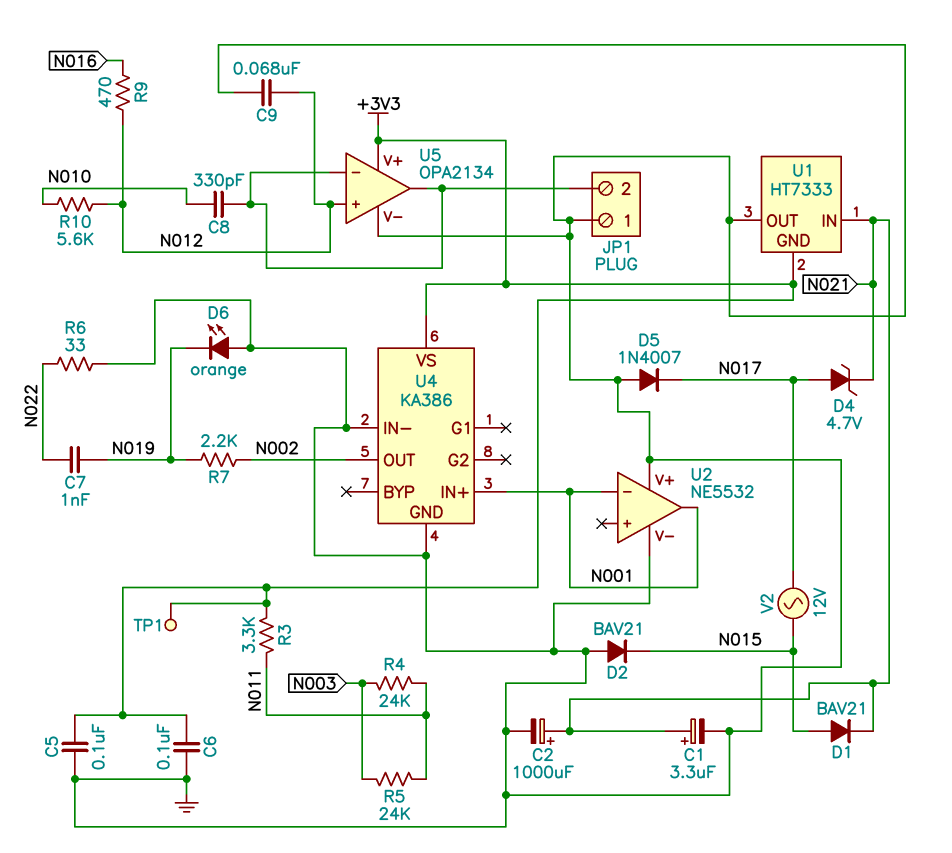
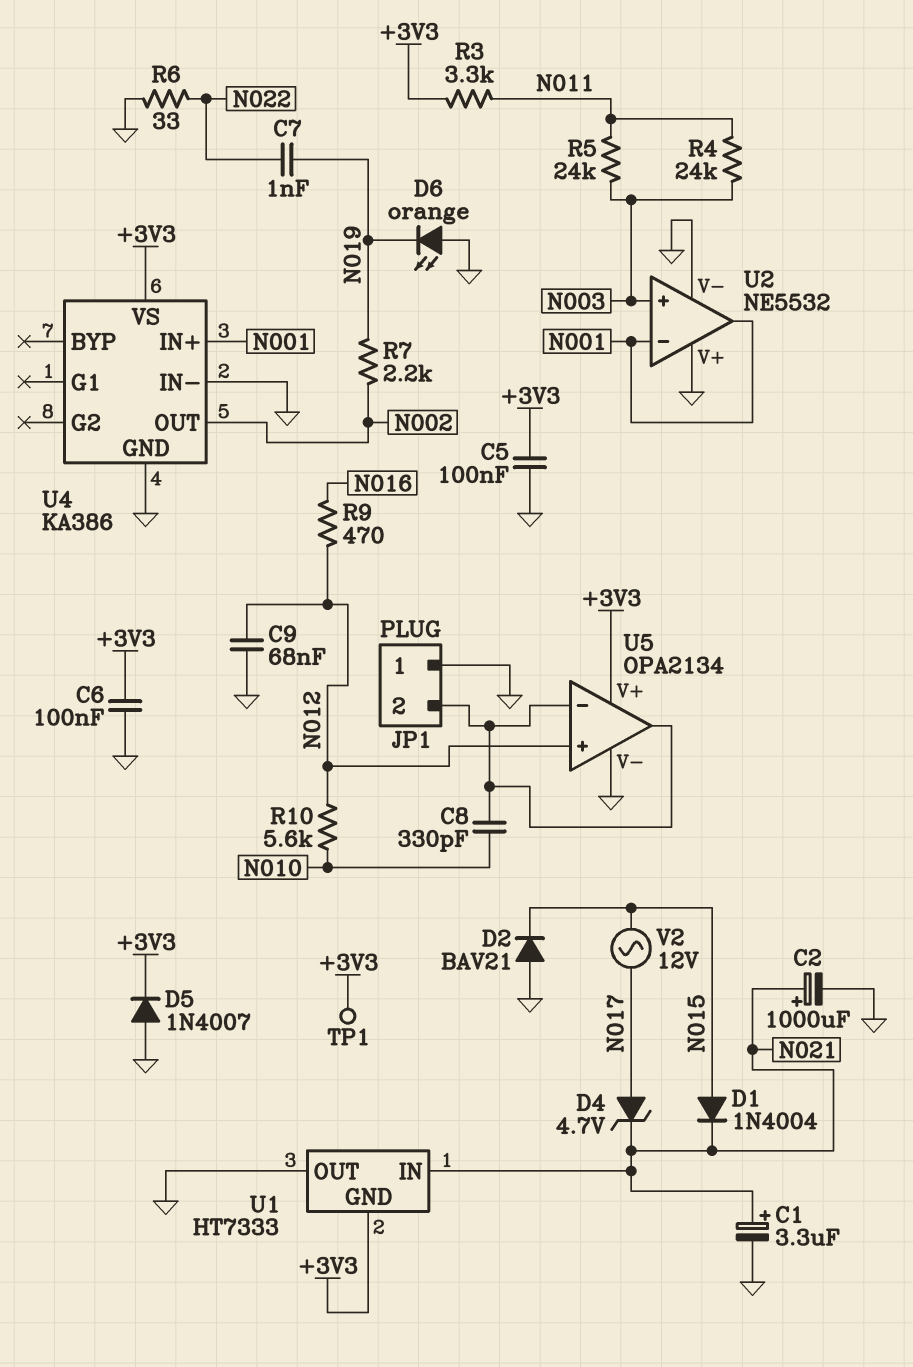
D1: diode BAV21 (A N015, K N021) -> diode 1N4004 (A N015, K N021)
D5: diode 1N4007 (A GND, K N017) -> diode 1N4007 (A GND, K +3V3)
U2 pin in+: none -> N003

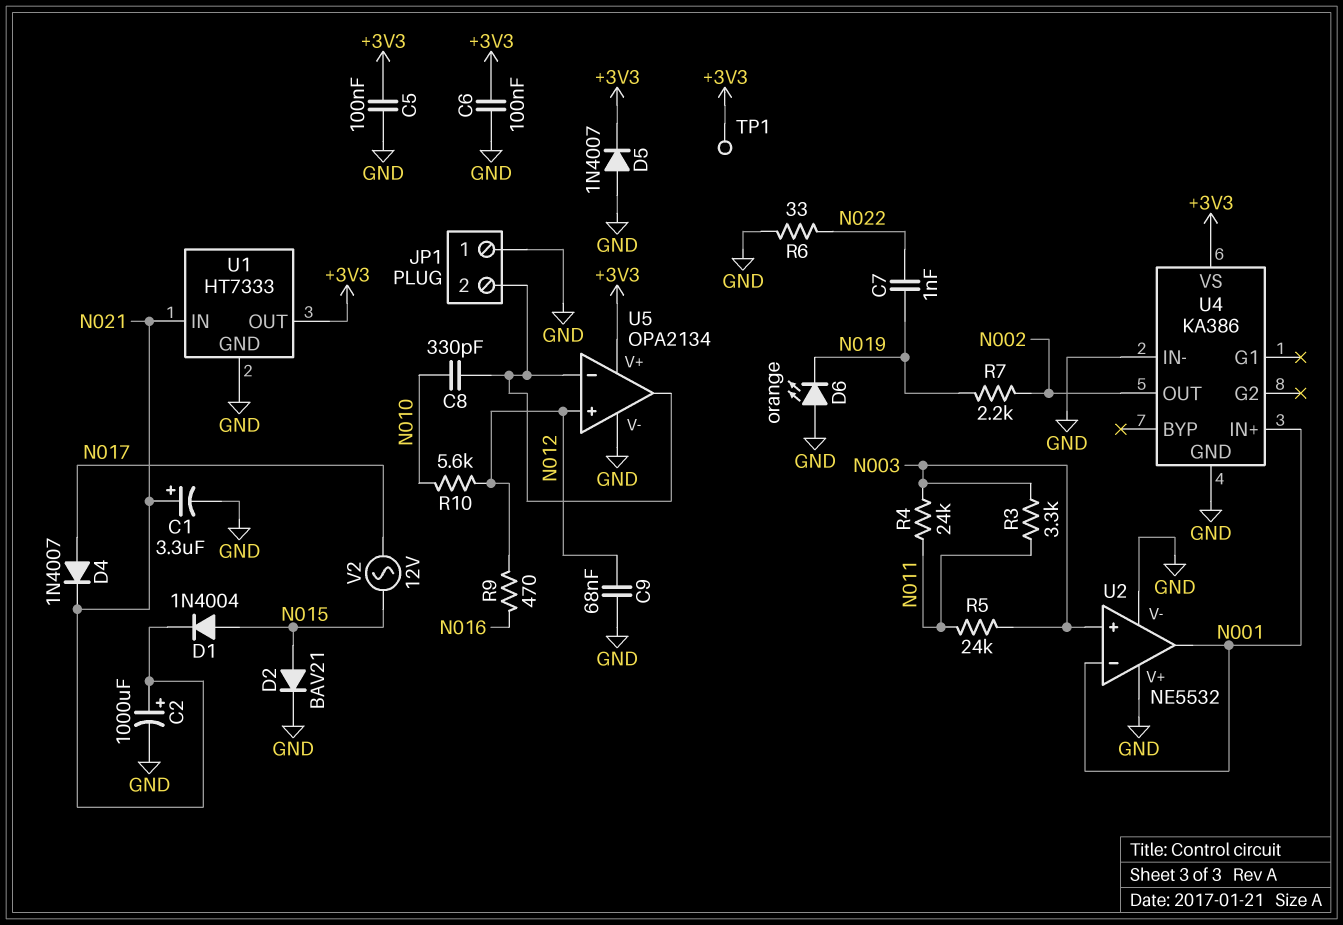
D2: diode BAV21 (A GND, K N015) -> diode BAV21 (A N015, K GND)
D4: zener 4.7V (A N017, K N021) -> diode 1N4007 (A N017, K N021)
R3: 3.3k (+3V3, N011) -> 3.3k (N003, N011)
U1 pin GND: +3V3 -> GND
U1 pin OUT: GND -> +3V3

